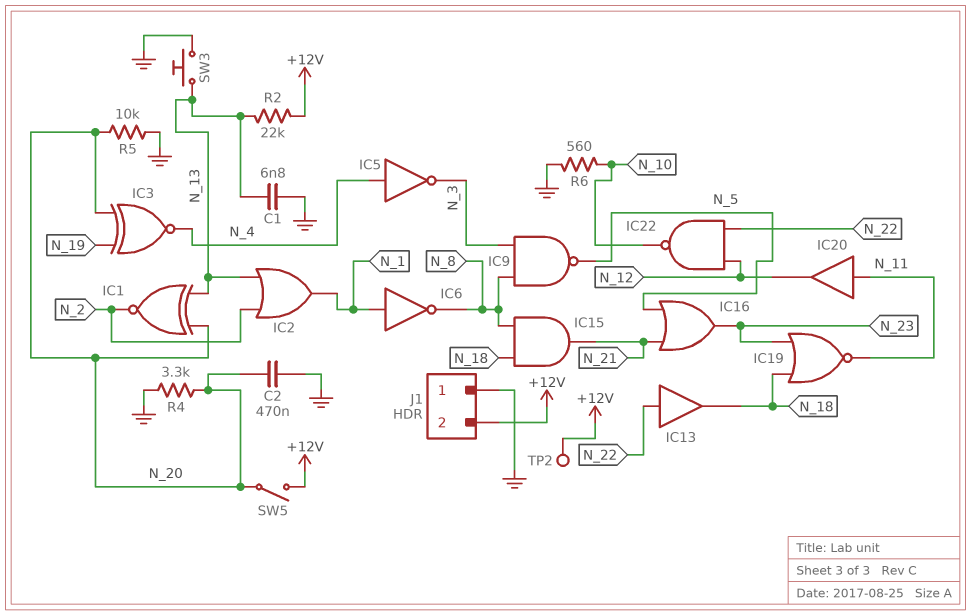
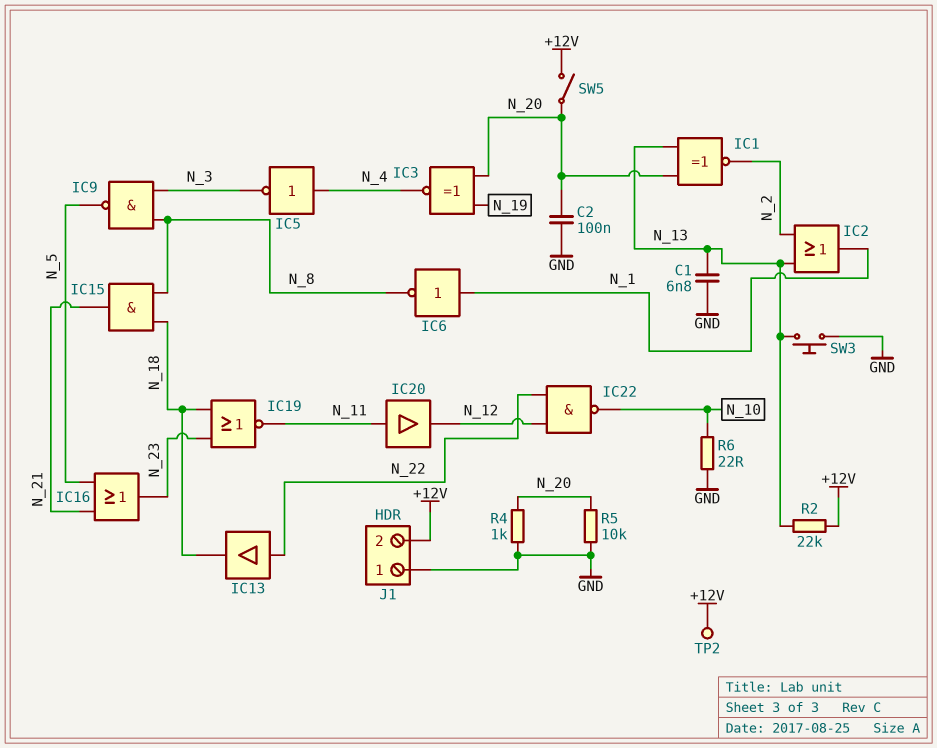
C2: 470nF (GND, N_20) -> 100nF (GND, N_20)
R4: 3.3k (GND, N_20) -> 1k (GND, N_20)
R6: 560 (GND, N_10) -> 22 (GND, N_10)

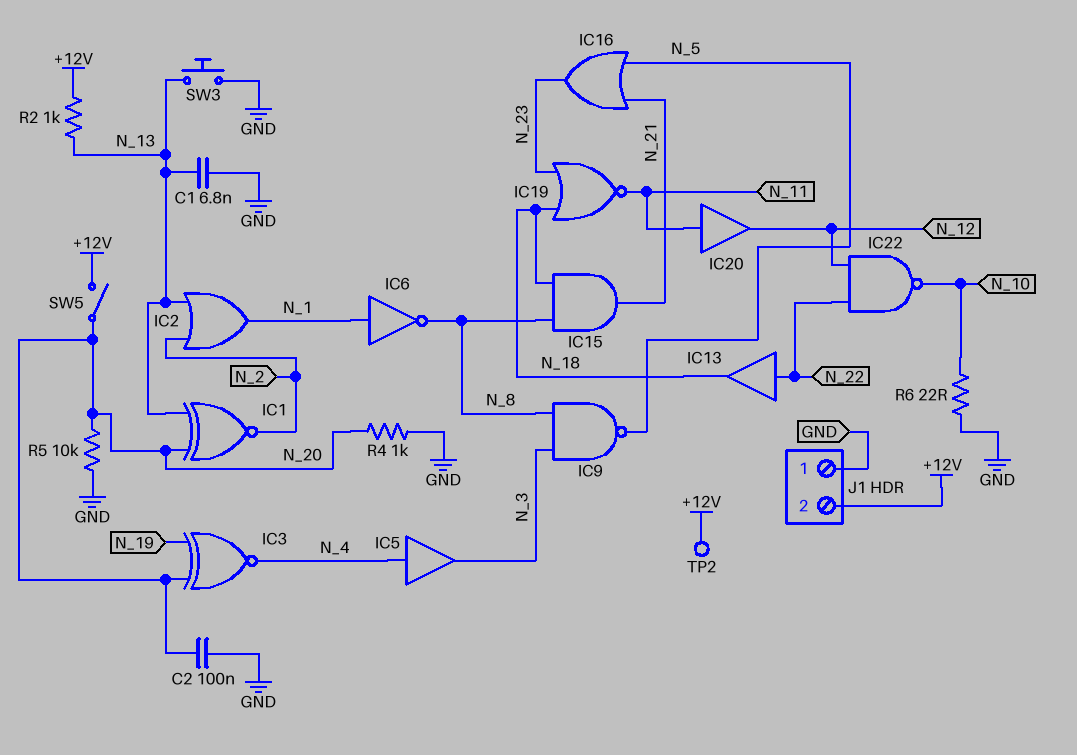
IC5: NOT (in N_4, out N_3) -> buffer (in N_4, out N_3)
R2: 22k (+12V, N_13) -> 1k (+12V, N_13)

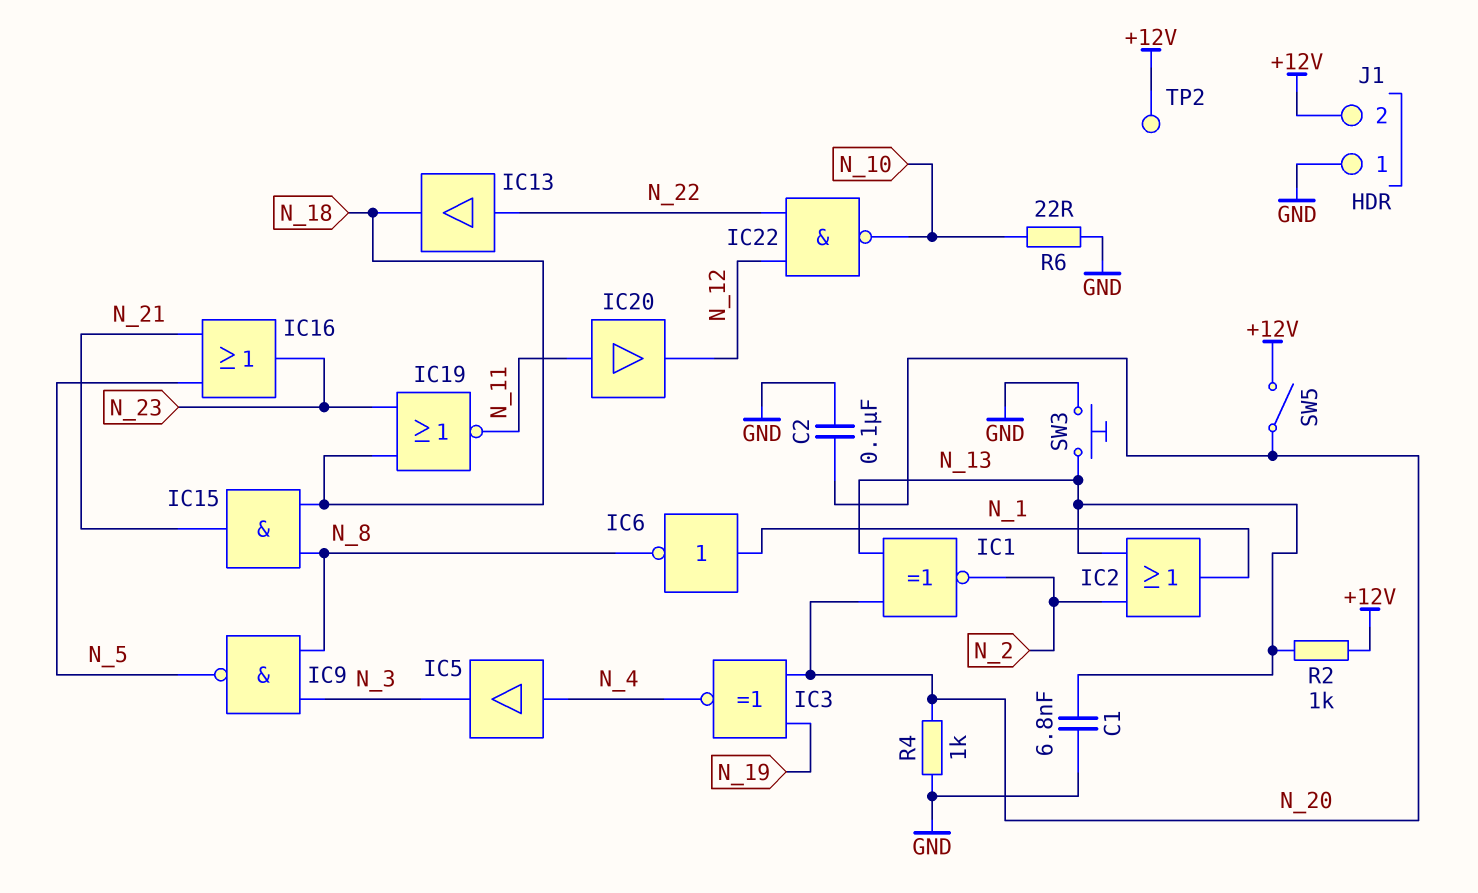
R5: 10k (GND, N_20) -> none

